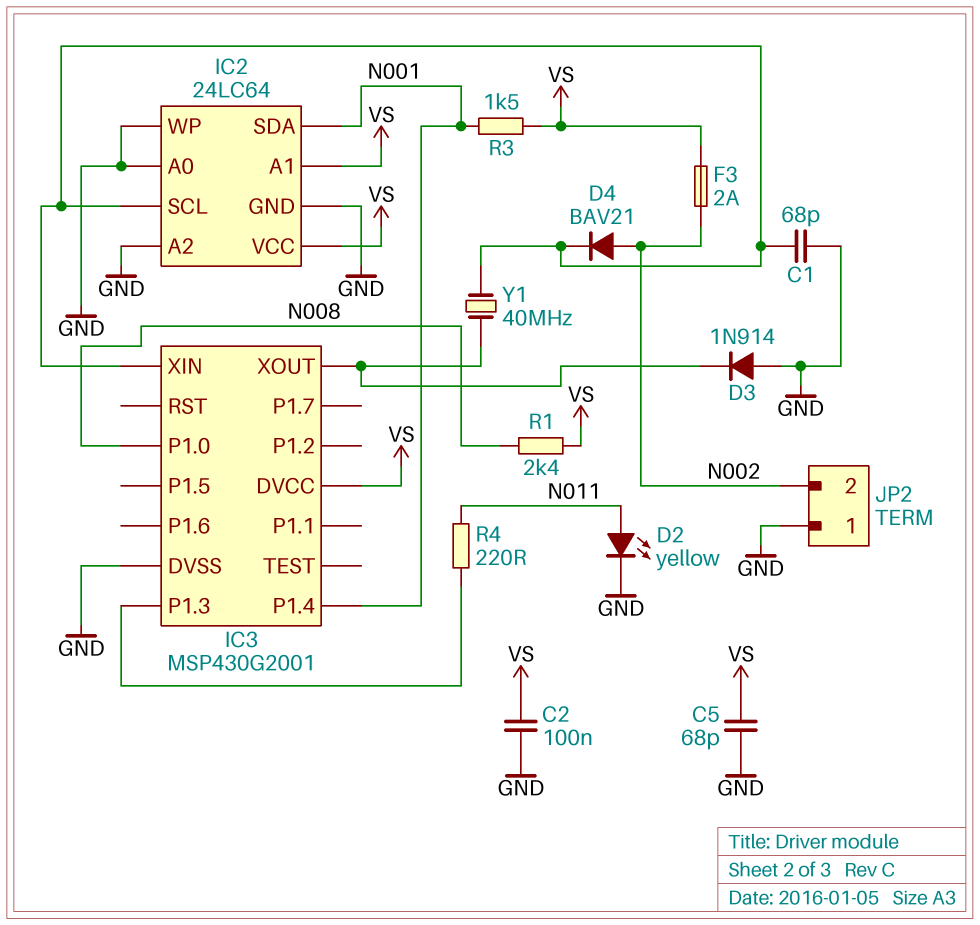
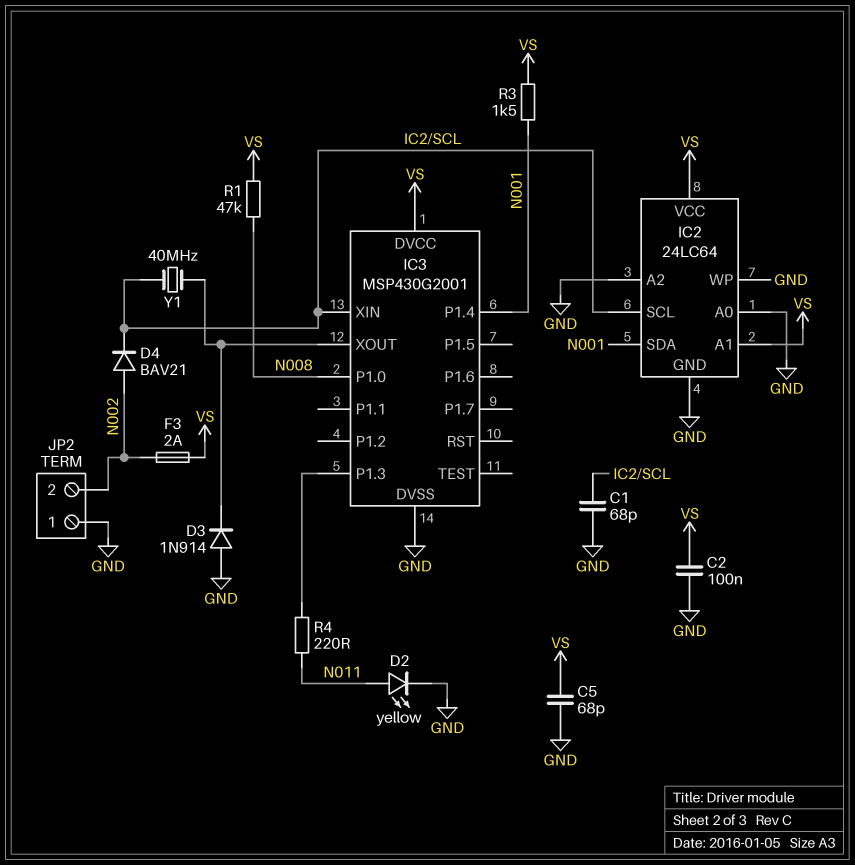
R1: 2.4k (N008, VS) -> 47k (N008, VS)

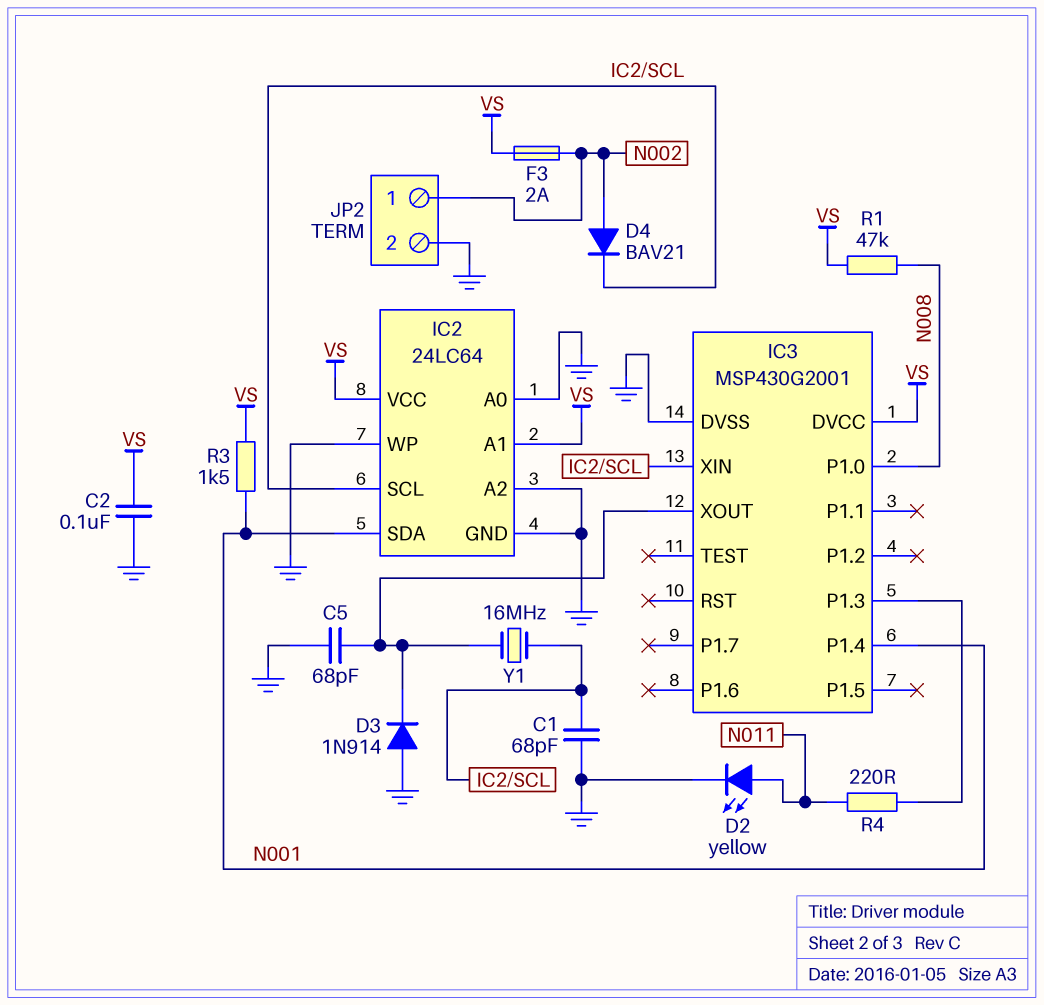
C5: 68pF (GND, VS) -> 68pF (GND, IC3/XOUT)
JP2 pin 1: GND -> N002
JP2 pin 2: N002 -> GND
Y1: 40MHz (IC2/SCL, IC3/XOUT) -> 16MHz (IC2/SCL, IC3/XOUT)

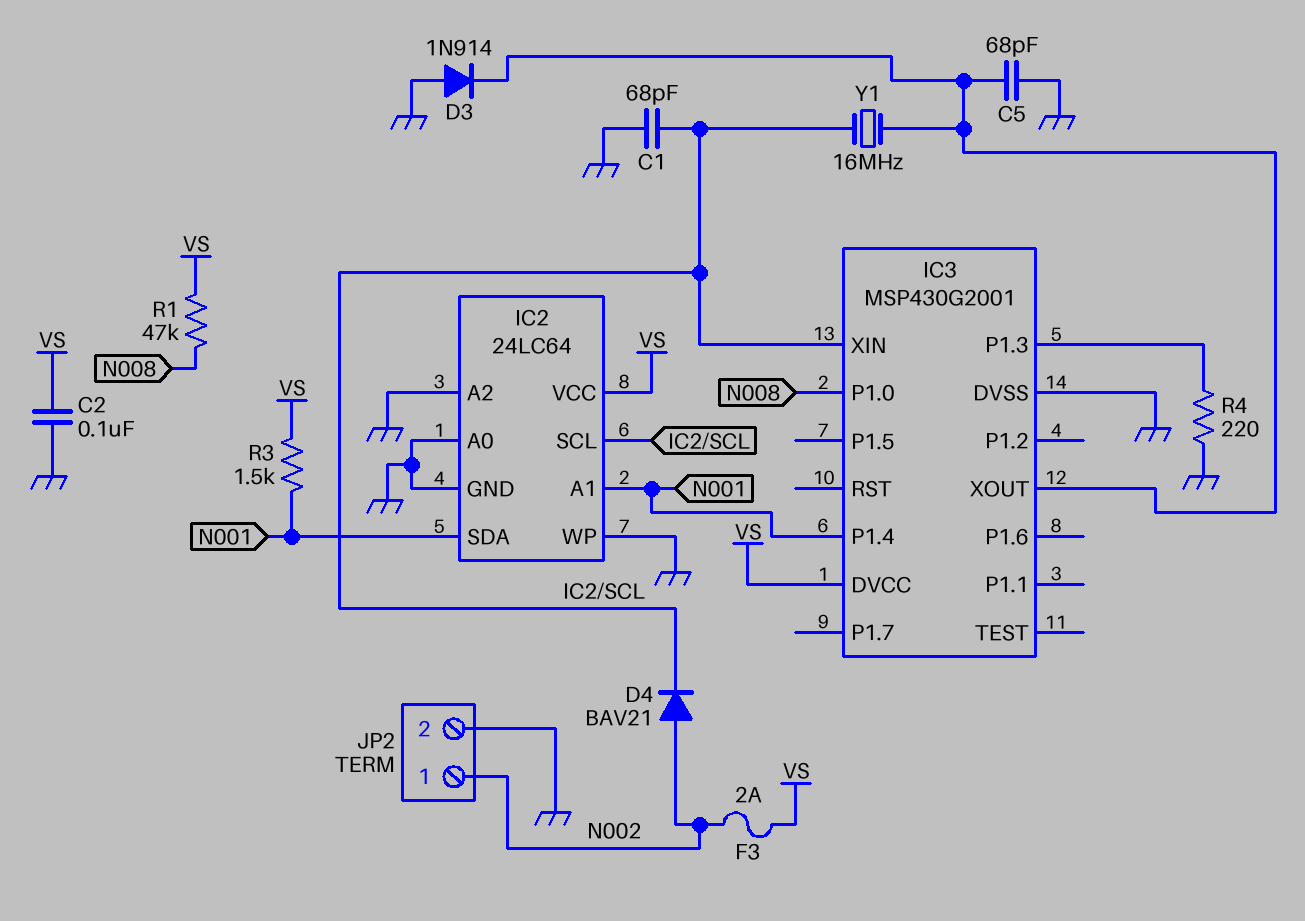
D2: LED yellow (A N011, K GND) -> none
IC2 pin A1: VS -> N001
R4: 220 (IC3/P1.3, N011) -> 220 (GND, IC3/P1.3)

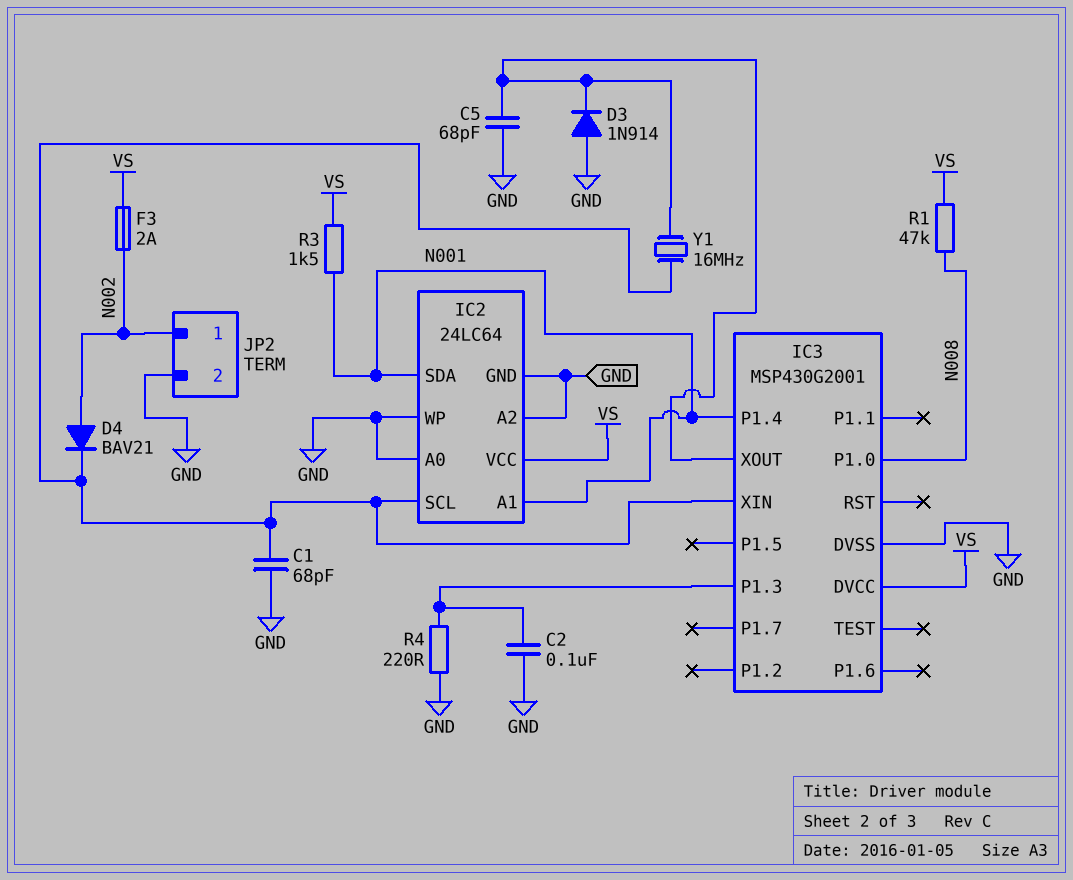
C2: 100nF (GND, VS) -> 100nF (GND, IC3/P1.3)

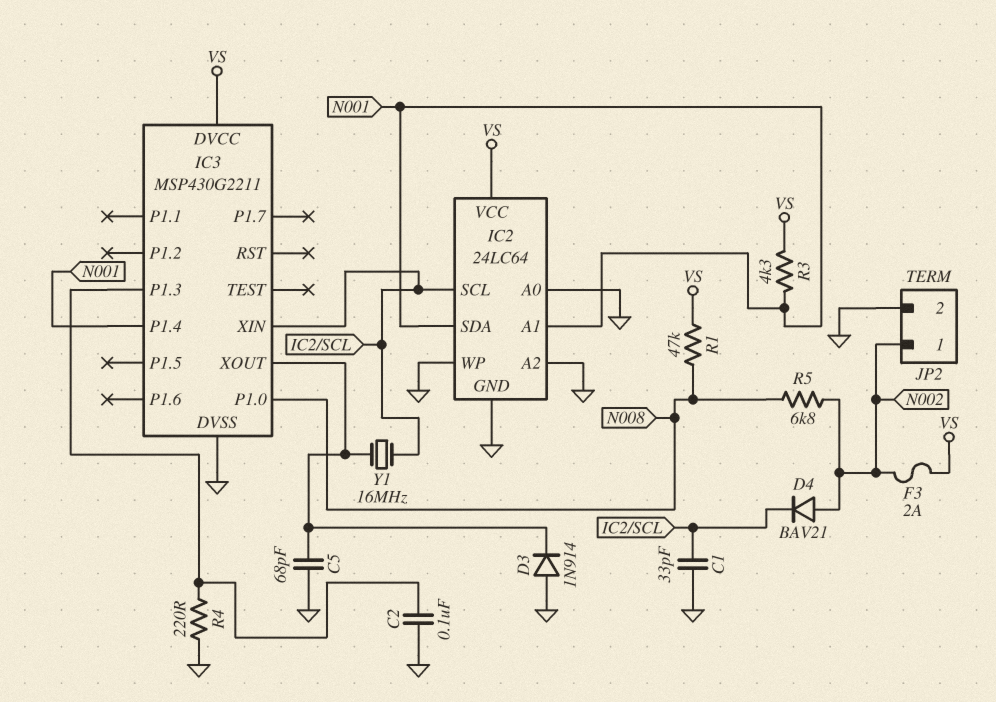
C1: 68pF (GND, IC2/SCL) -> 33pF (GND, IC2/SCL)
IC3: MSP430G2001 -> MSP430G2211
R3: 1.5k (N001, VS) -> 4.3k (N001, VS)
R5: none -> 6.8k (N002, N008)

